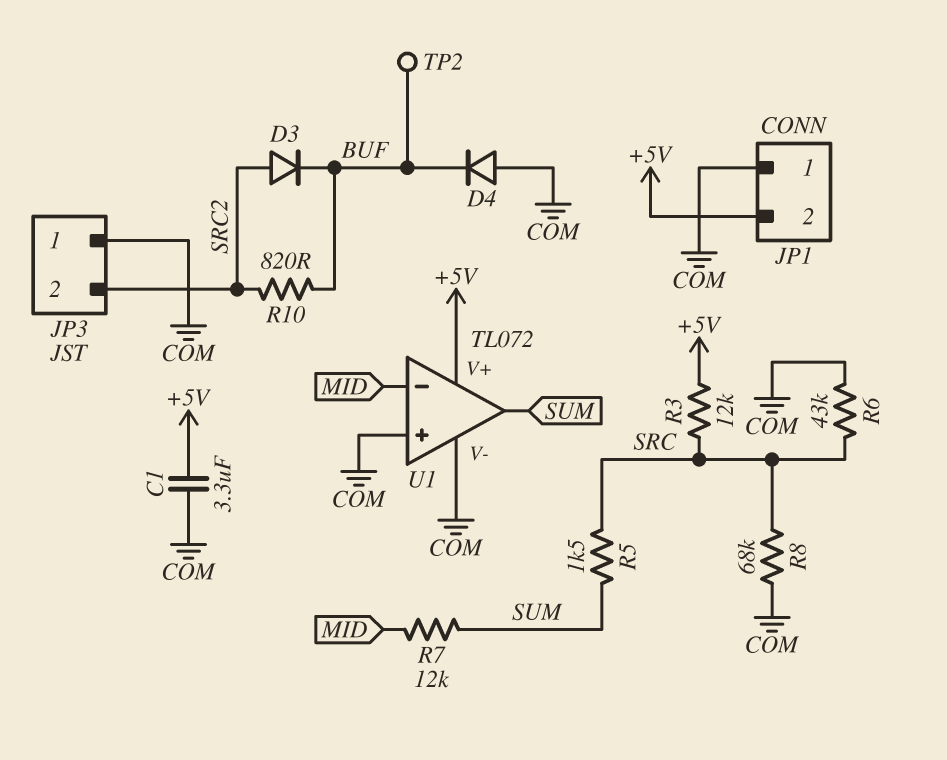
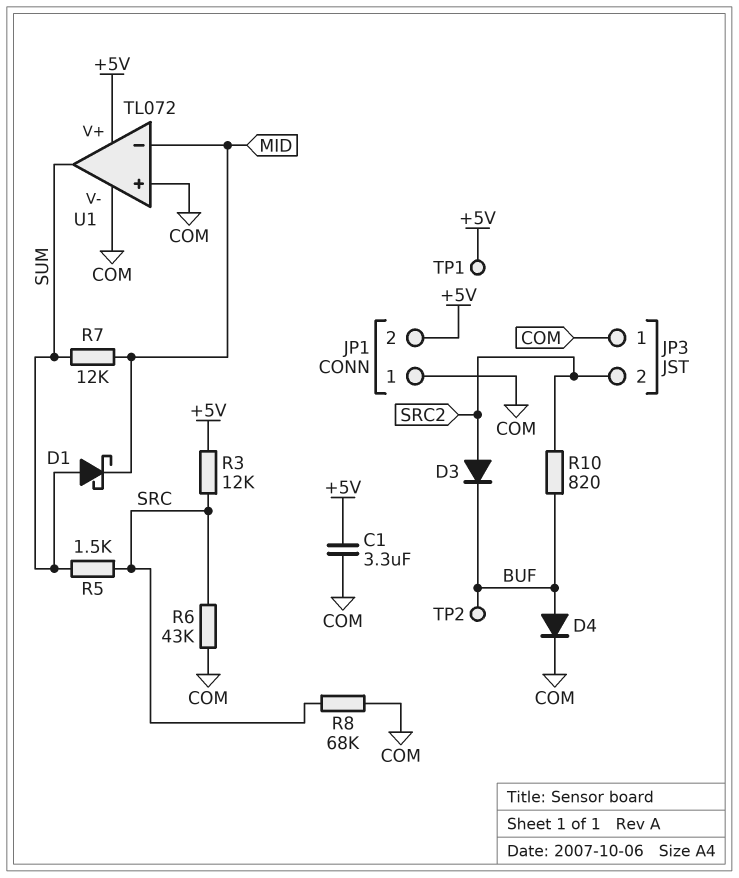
D1: none -> schottky (A SUM, K MID)
D4: diode (A COM, K BUF) -> diode (A BUF, K COM)
TP1: none -> test point (+5V)

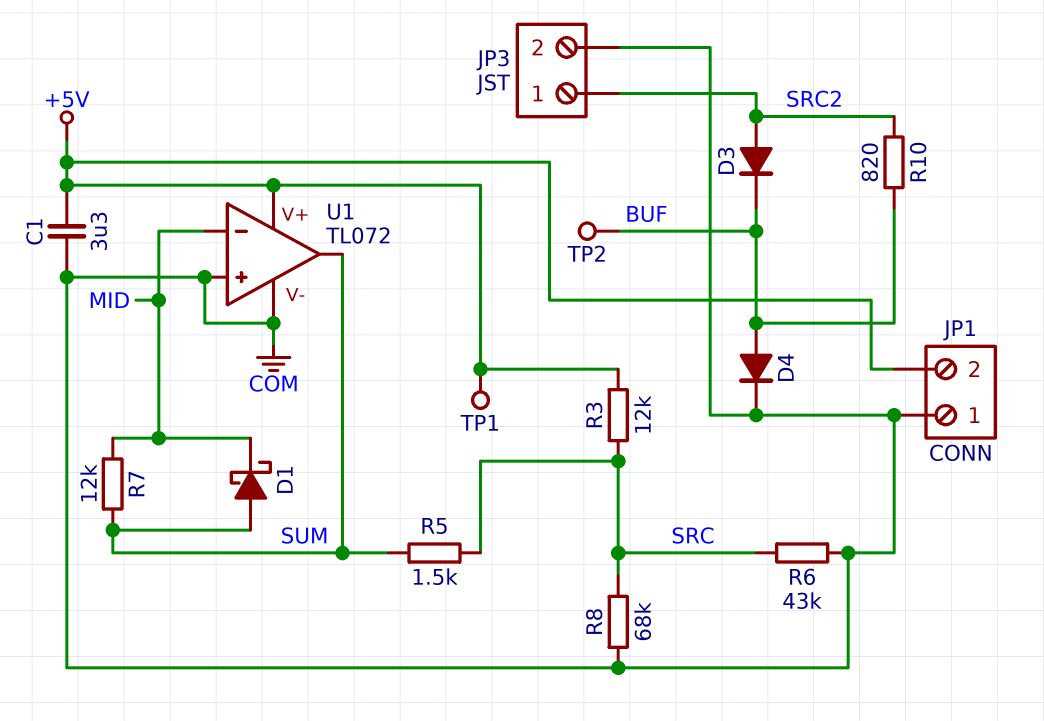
JP3 pin 1: COM -> SRC2
JP3 pin 2: SRC2 -> COM

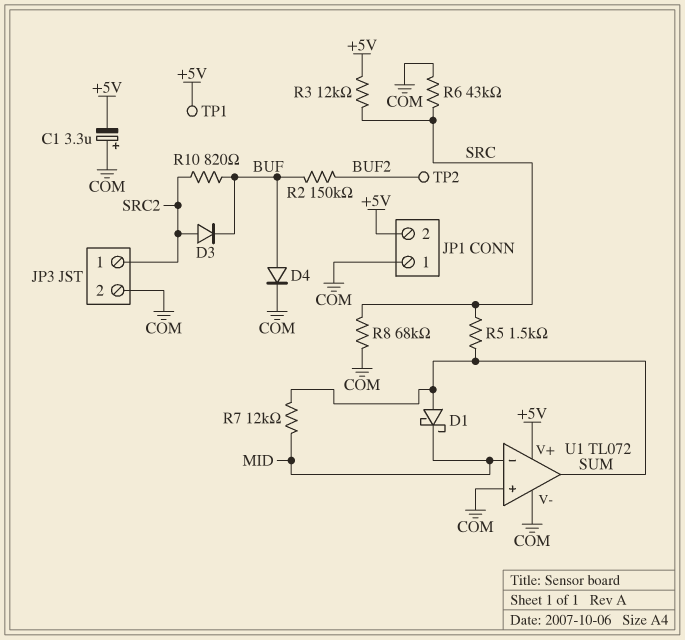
C1: 3.3uF (+5V, COM) -> 3.3uF (plus COM, minus +5V)
R2: none -> 150k (BUF, BUF2)
TP2: test point (BUF) -> test point (BUF2)

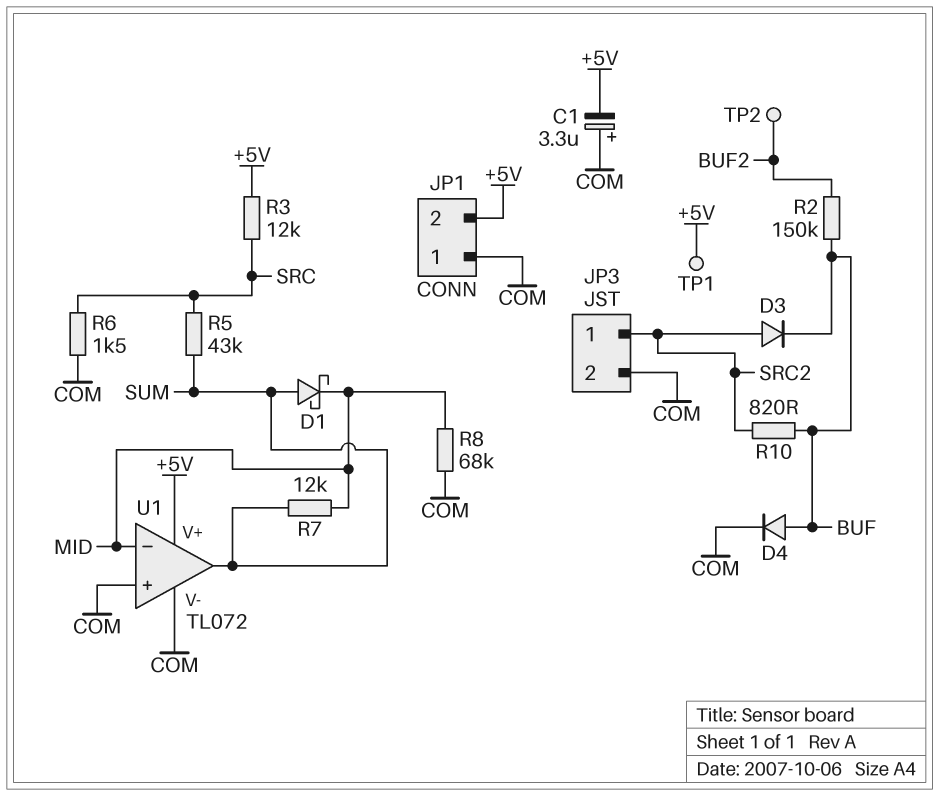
R5: 1.5k (SRC, SUM) -> 43k (SRC, SUM)
R6: 43k (COM, SRC) -> 1.5k (COM, SRC)
R8: 68k (COM, SRC) -> 68k (COM, MID)

